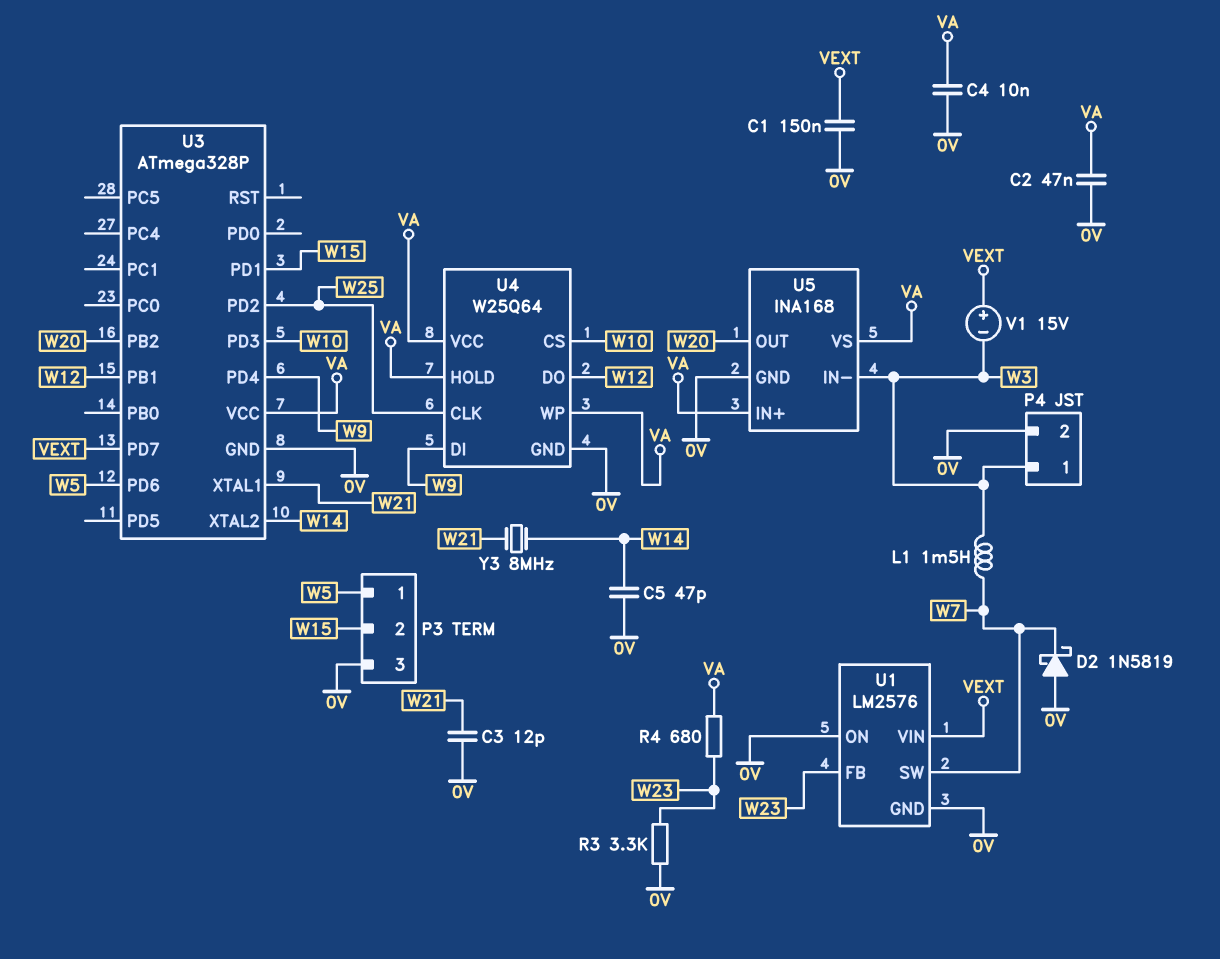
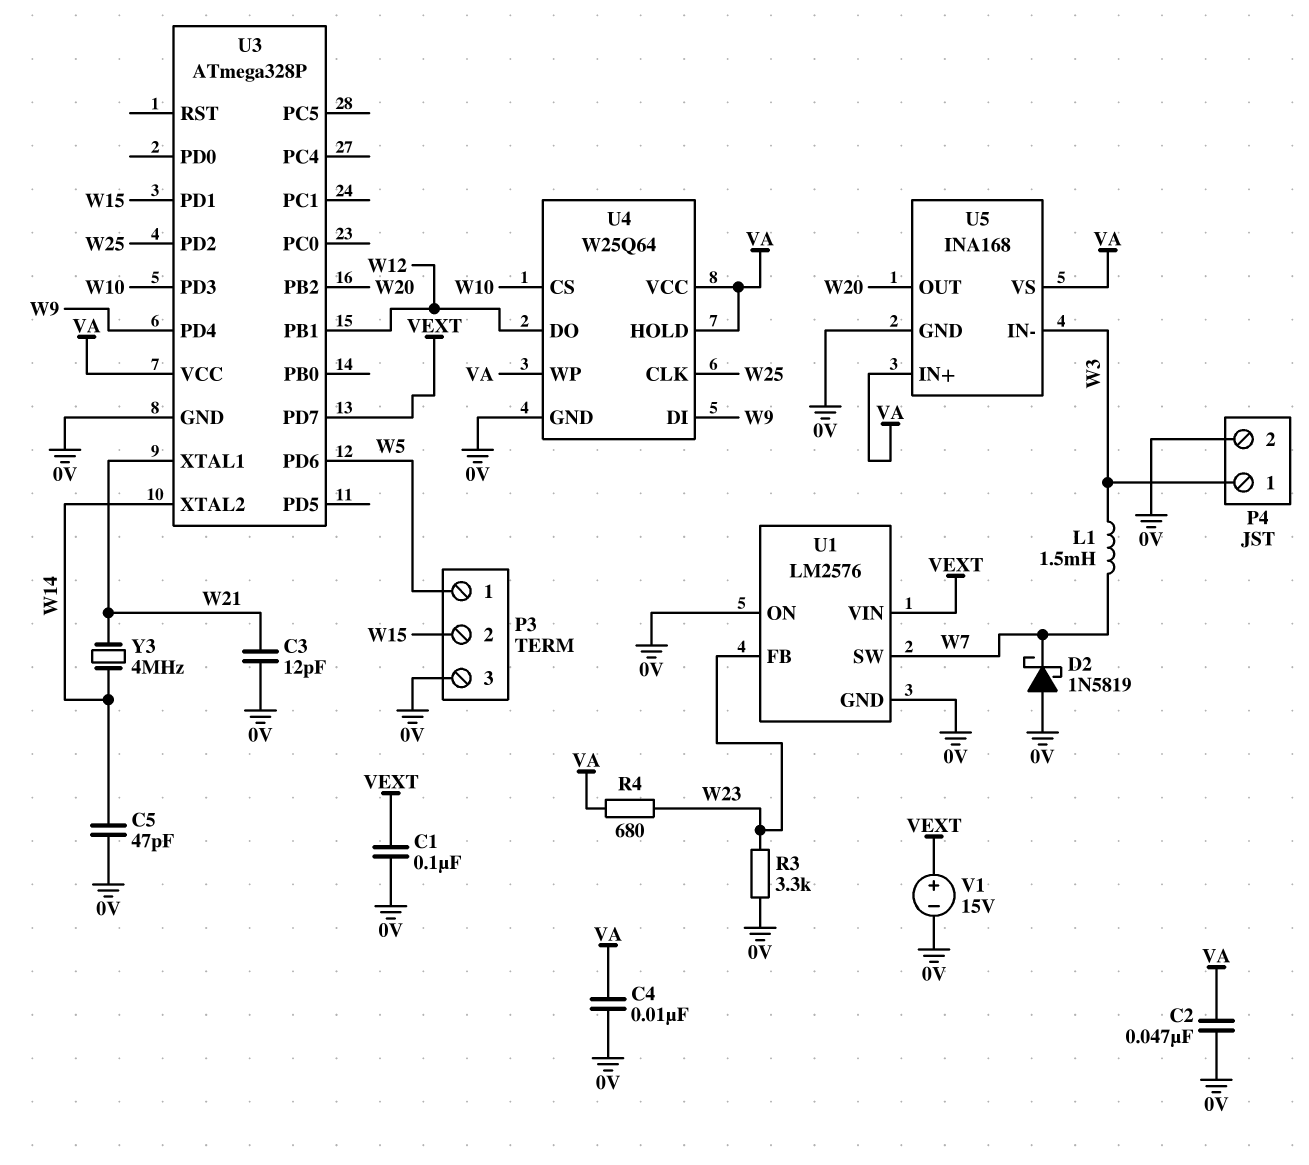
C1: 150nF (0V, VEXT) -> 100nF (0V, VEXT)
V1: 15V (plus VEXT, minus W3) -> 15V (plus VEXT, minus 0V)
Y3: 8MHz (W14, W21) -> 4MHz (W14, W21)

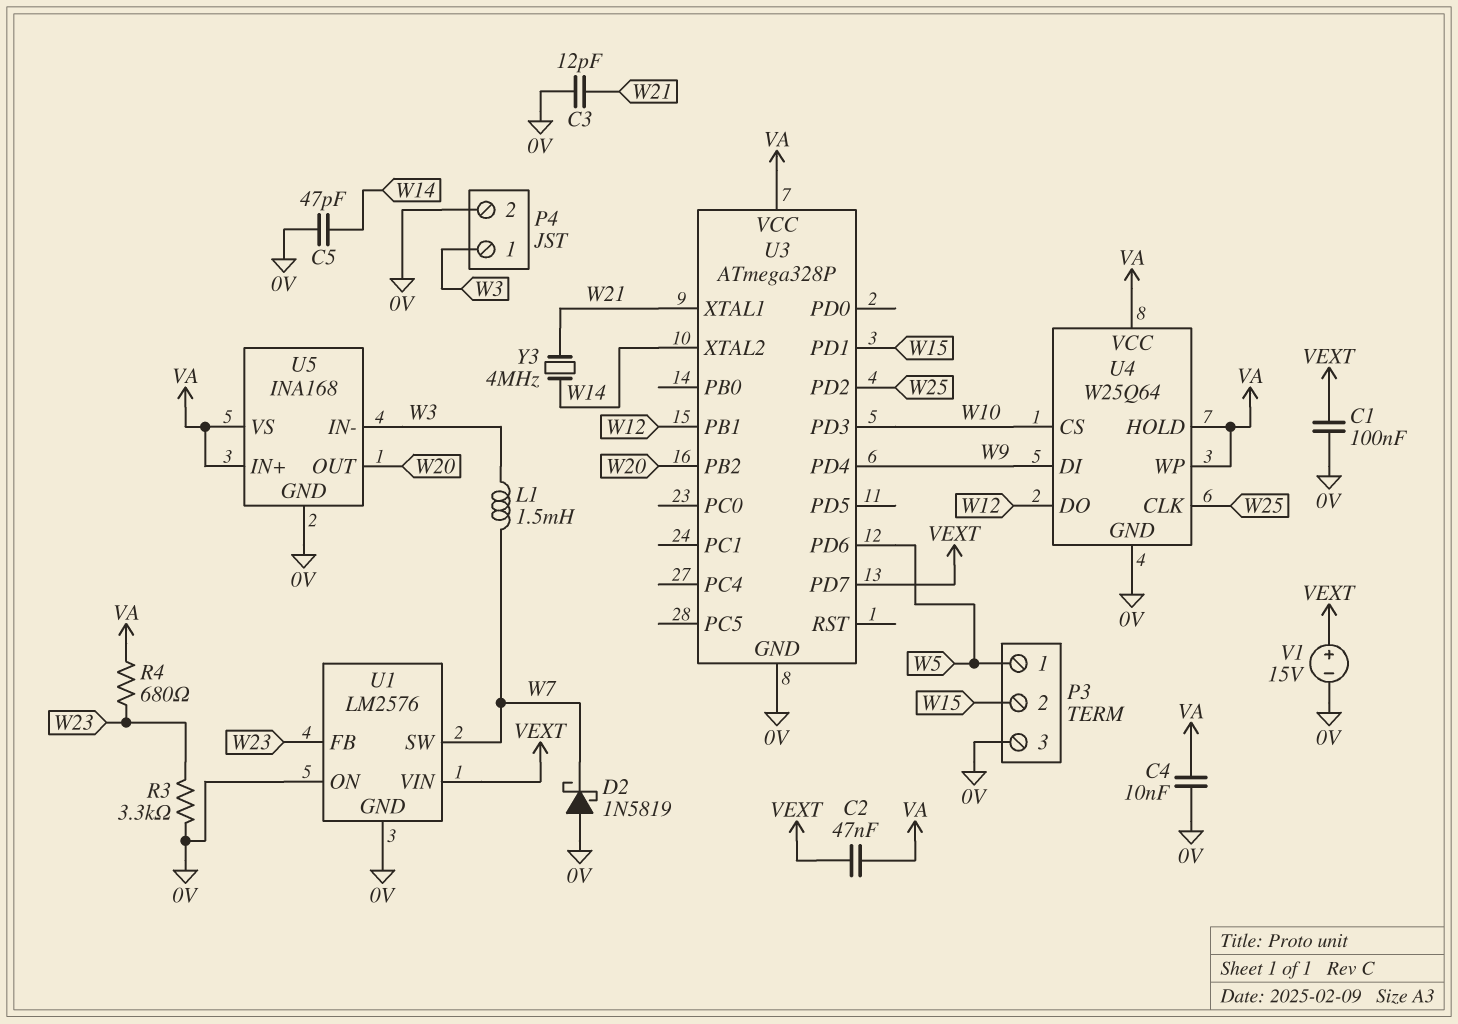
C2: 47nF (0V, VA) -> 47nF (VA, VEXT)

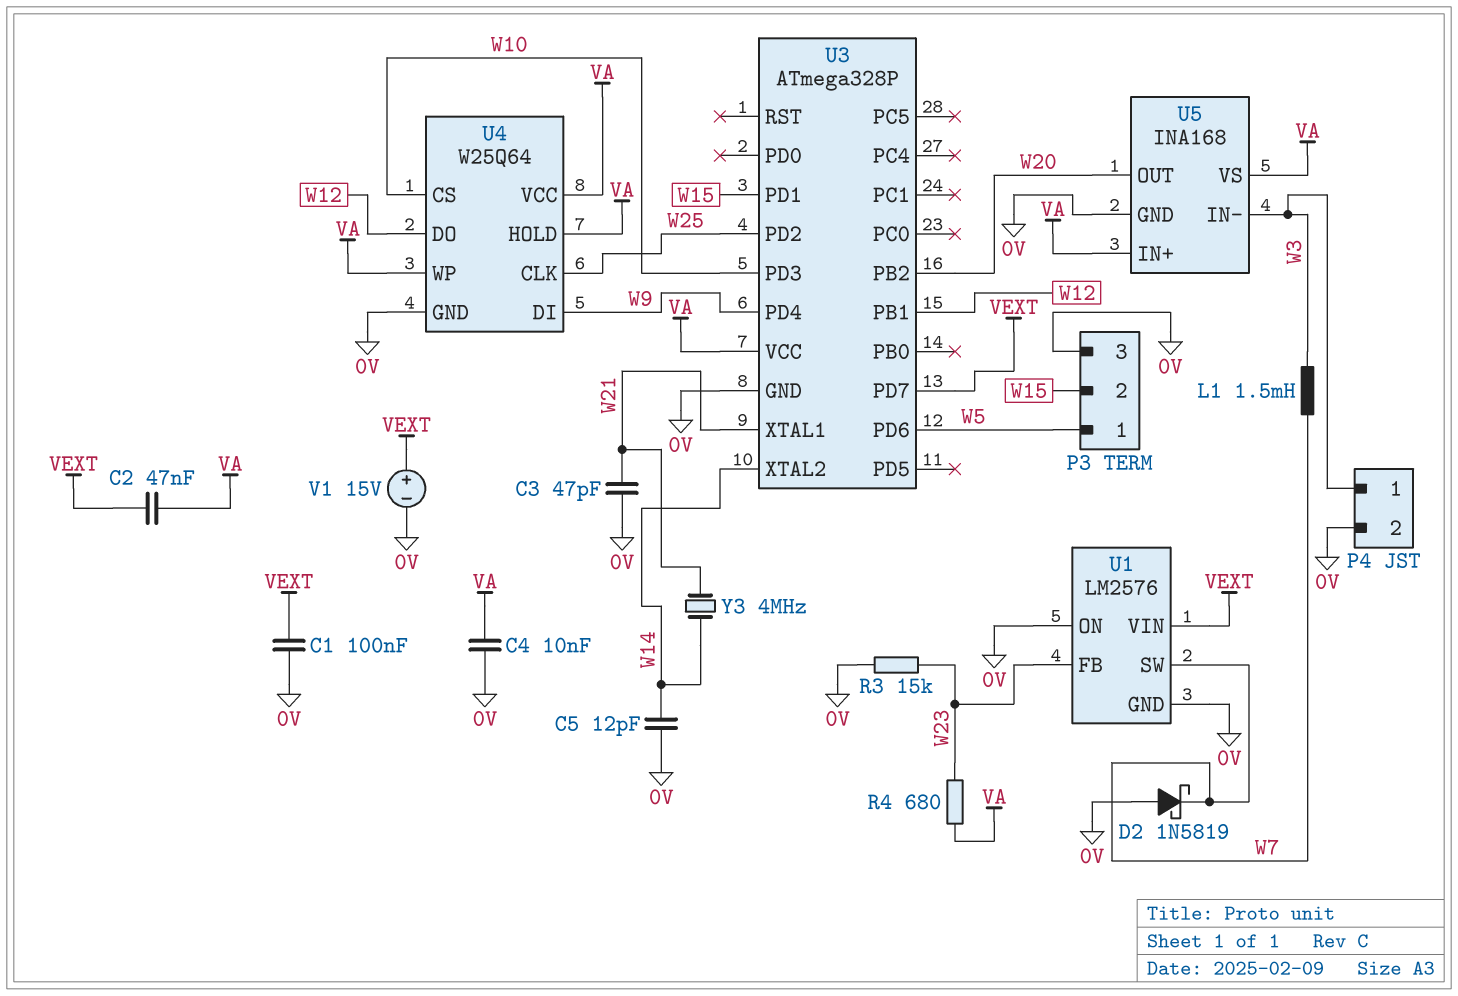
C3: 12pF (0V, W21) -> 47pF (0V, W21)
C5: 47pF (0V, W14) -> 12pF (0V, W14)
R3: 3.3k (0V, W23) -> 15k (0V, W23)

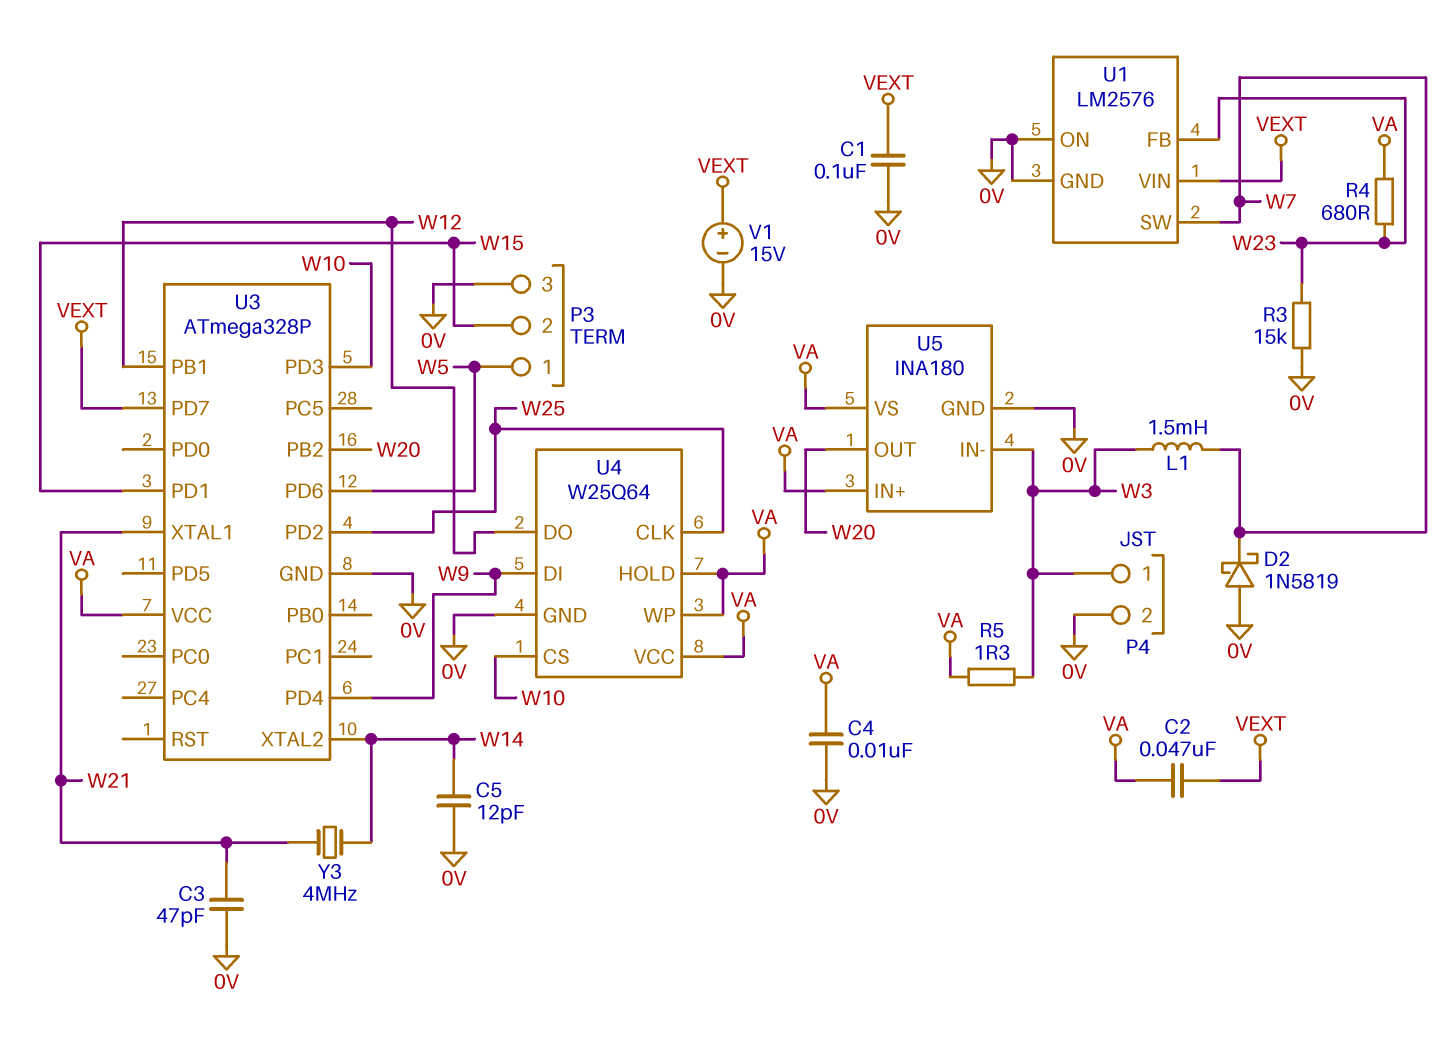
R5: none -> 1.3 (VA, W3)
U5: INA168 -> INA180

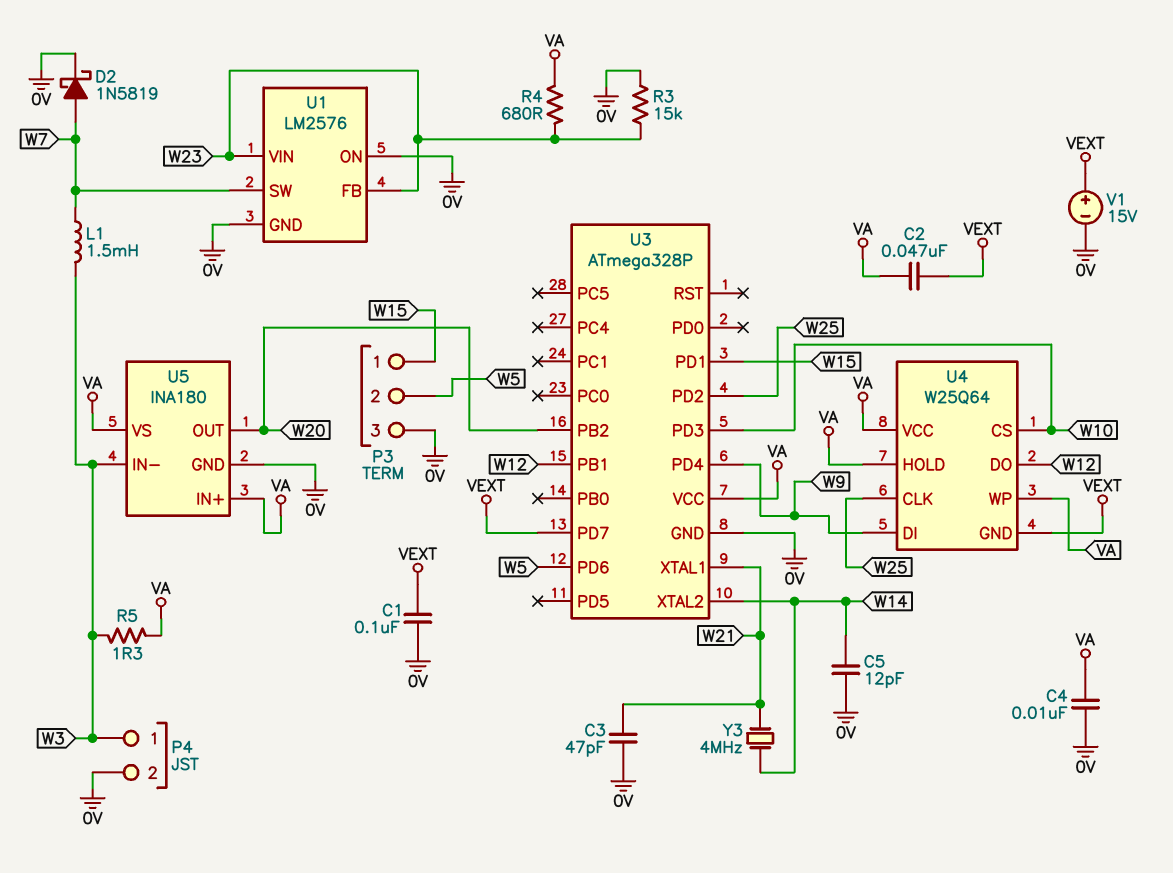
D2: schottky 1N5819 (A 0V, K W7) -> schottky 1N5819 (A W7, K 0V)
P3 pin 1: W5 -> W15
P3 pin 2: W15 -> W5
U1 pin VIN: VEXT -> W23
U4 pin GND: 0V -> VEXT

